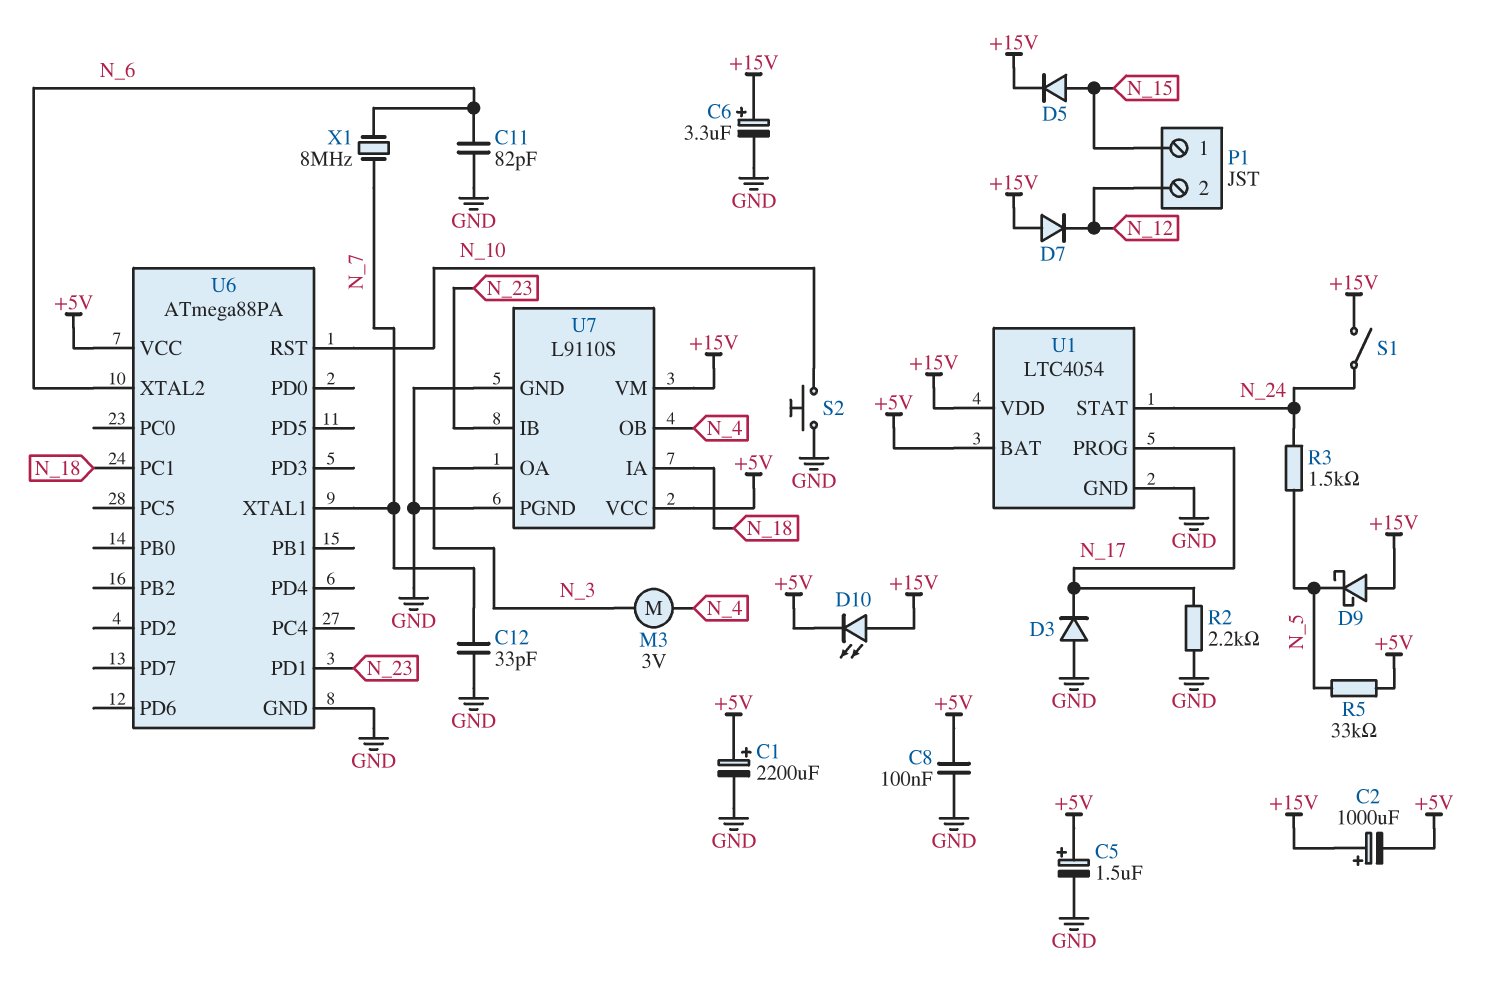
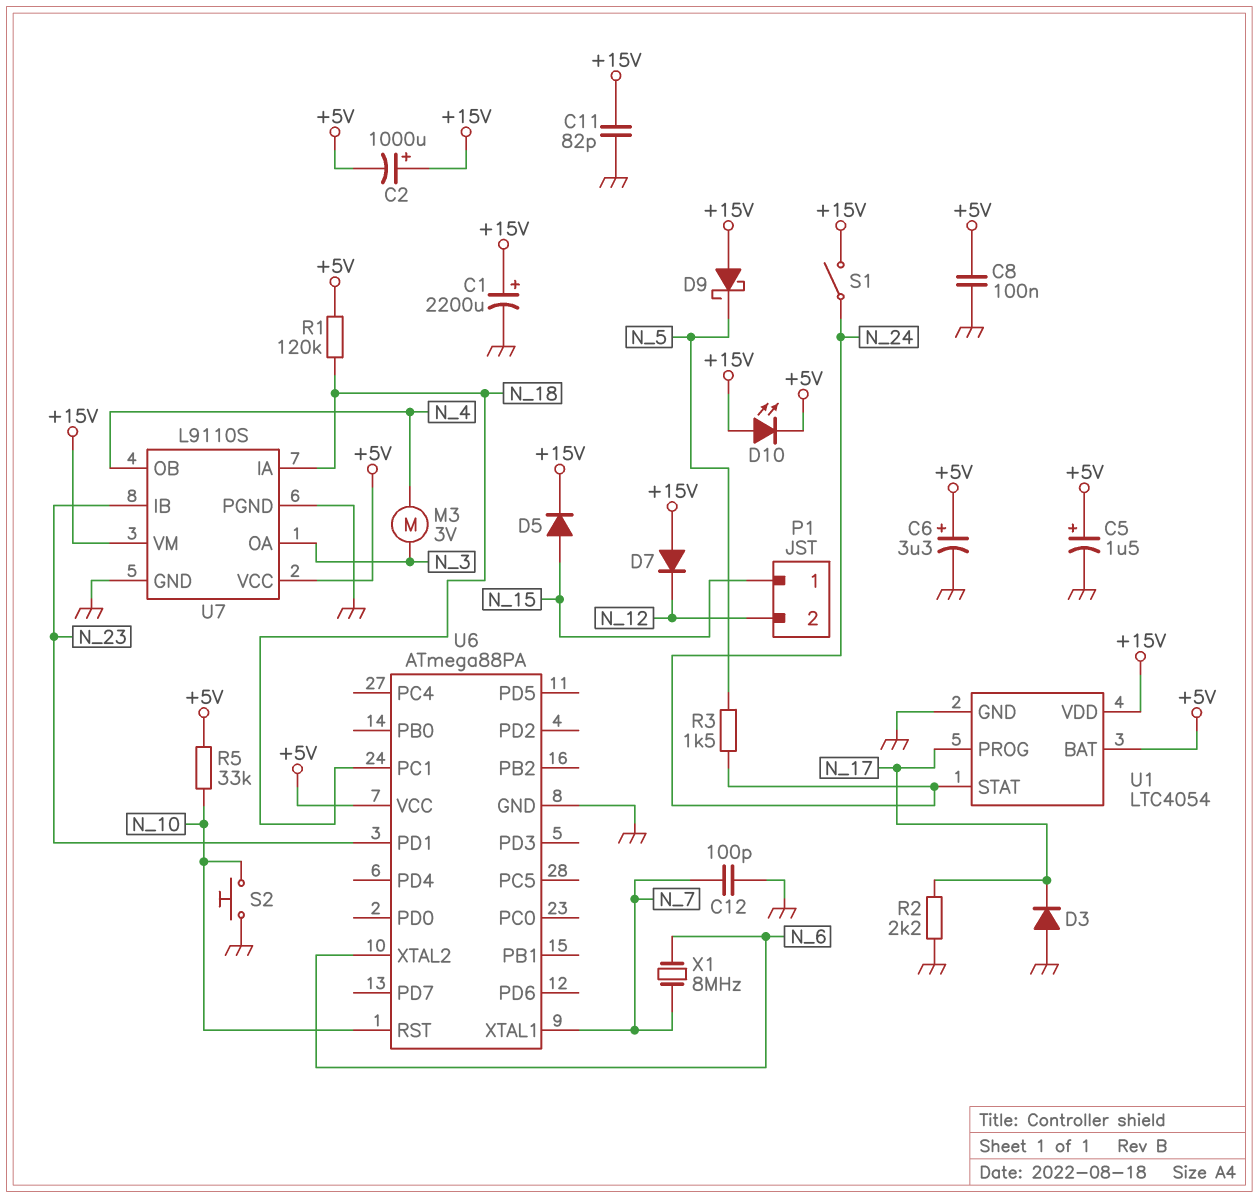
C1: 2200uF (plus +5V, minus GND) -> 2200uF (plus +15V, minus GND)
C6: 3.3uF (plus +15V, minus GND) -> 3.3uF (plus +5V, minus GND)
C11: 82pF (GND, N_6) -> 82pF (+15V, GND)
C12: 33pF (GND, N_7) -> 100pF (GND, N_7)
R1: none -> 120k (+5V, N_18)
R5: 33k (+5V, N_5) -> 33k (+5V, N_10)

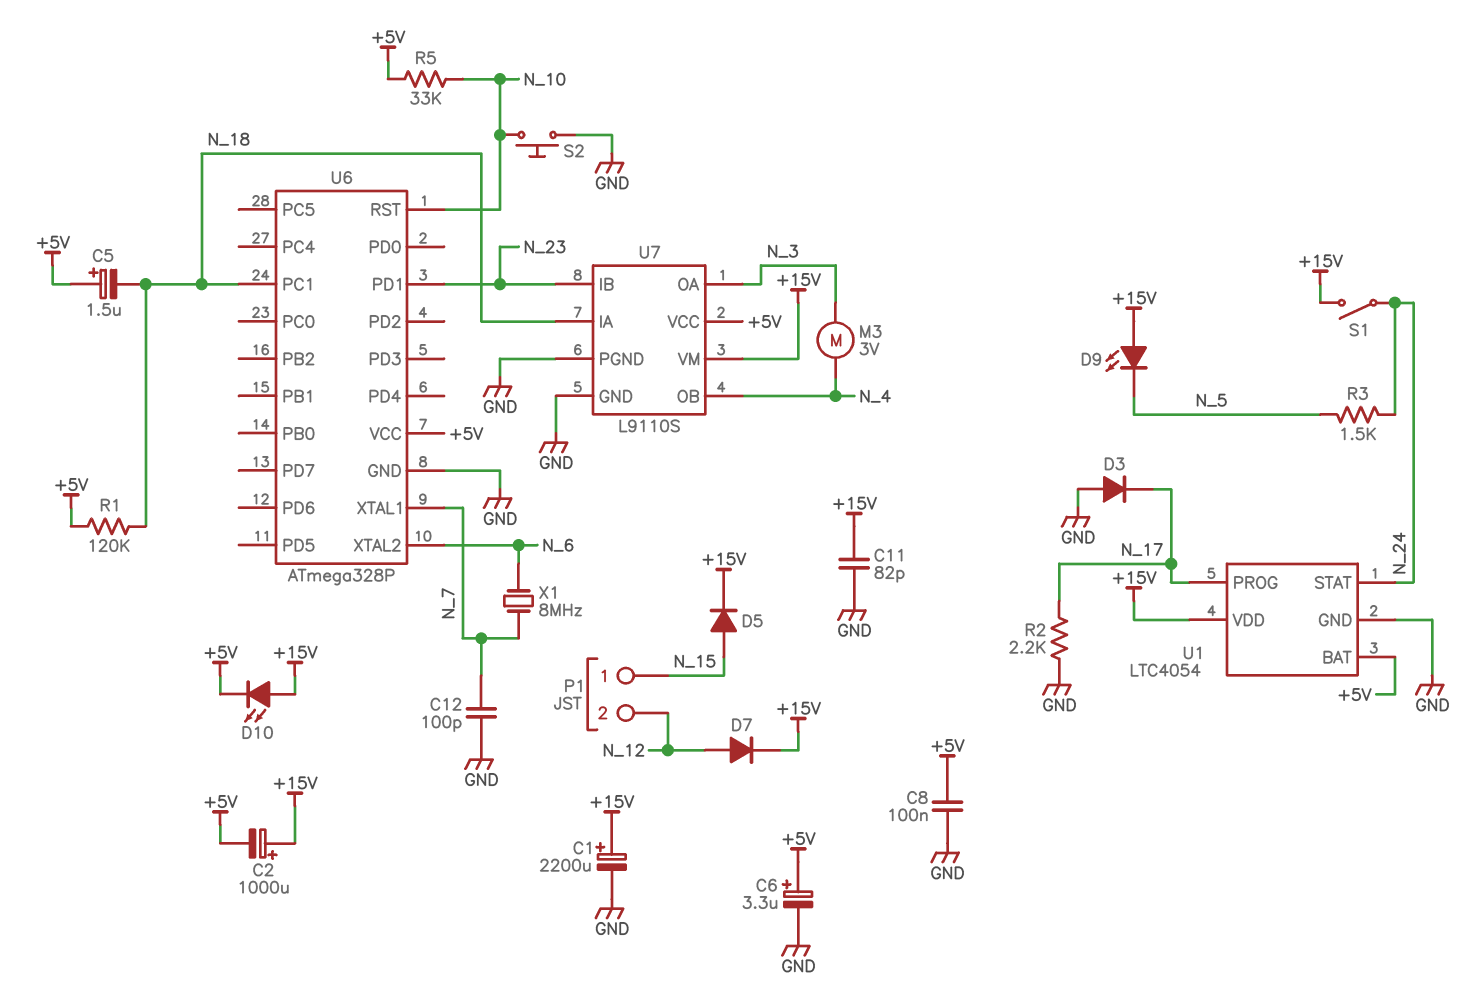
C5: 1.5uF (plus +5V, minus GND) -> 1.5uF (plus +5V, minus N_18)
D7: diode (A +15V, K N_12) -> diode (A N_12, K +15V)
D9: schottky (A +15V, K N_5) -> LED (A +15V, K N_5)
U6: ATmega88PA -> ATmega328P

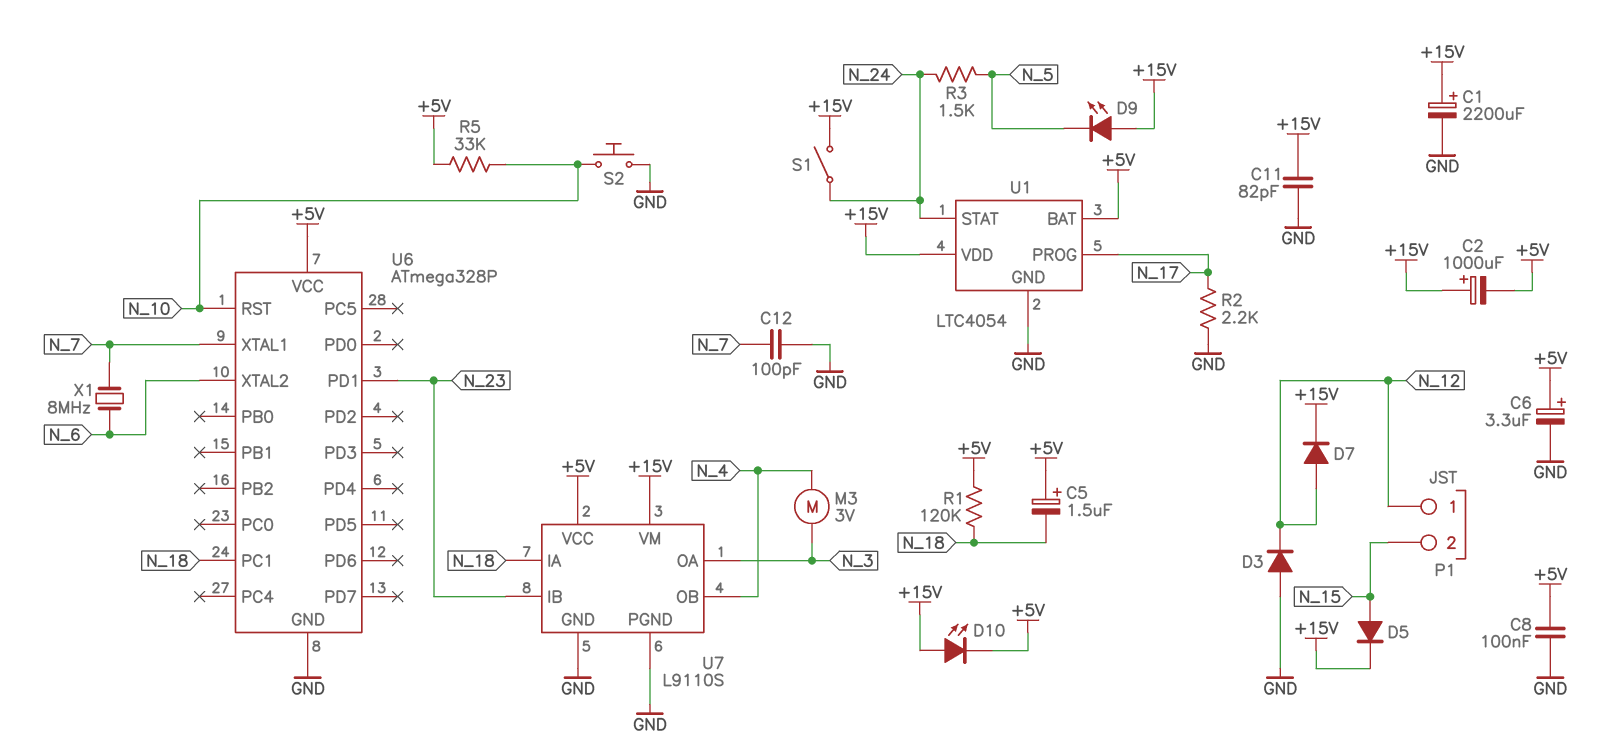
D3: diode (A GND, K N_17) -> diode (A GND, K N_12)
P1 pin 1: N_15 -> N_12
P1 pin 2: N_12 -> N_15

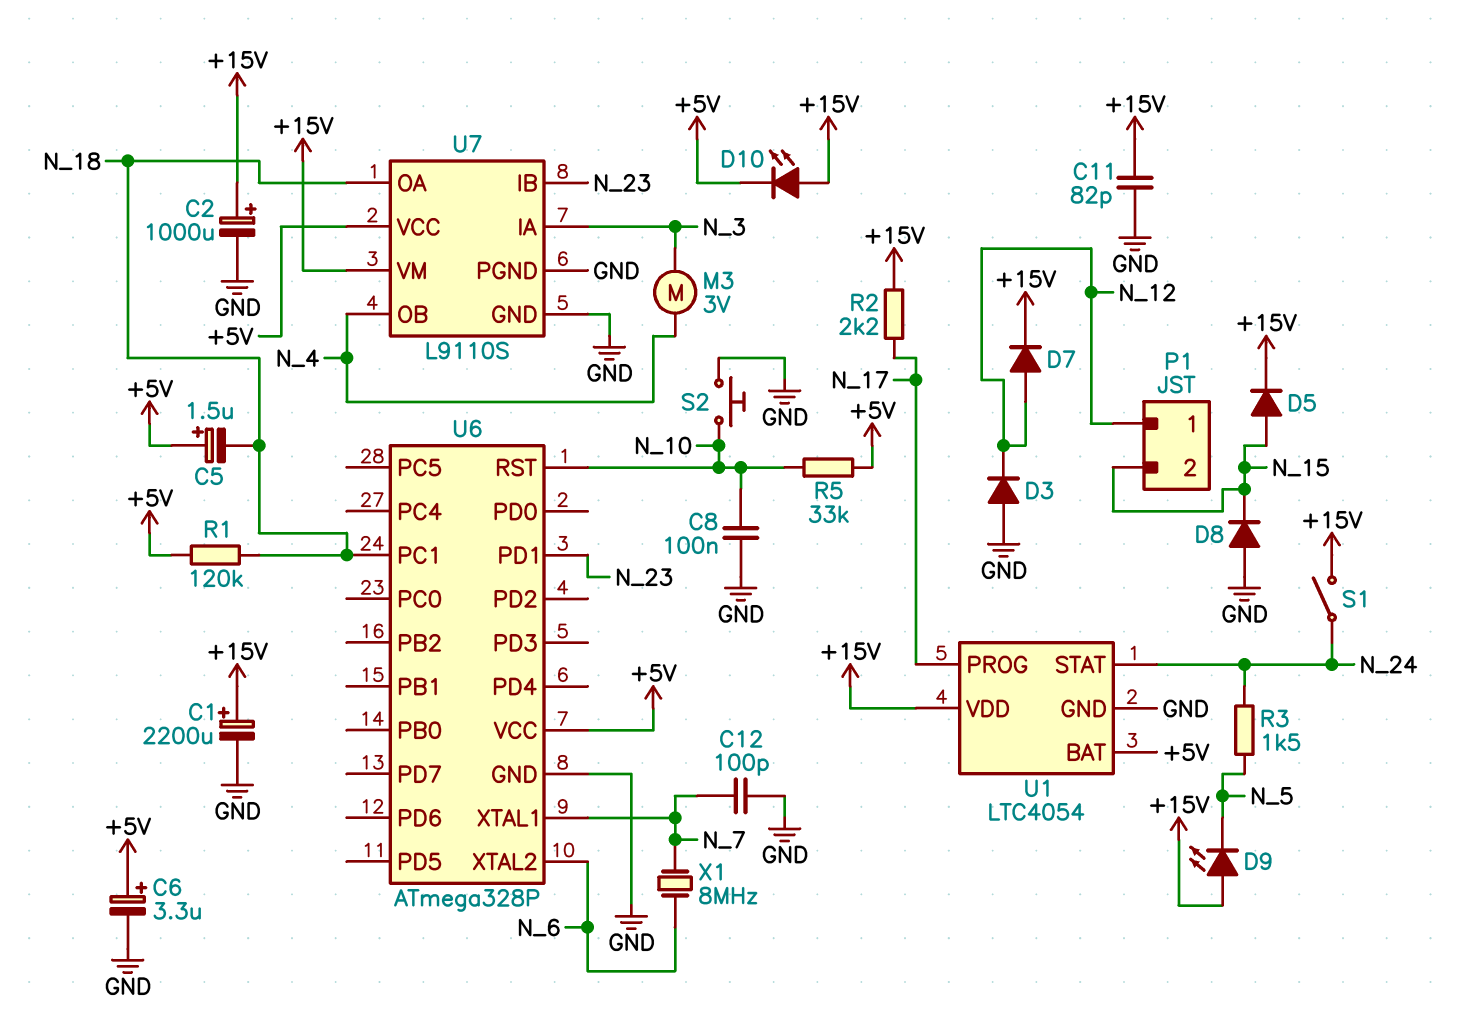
C2: 1000uF (plus +15V, minus +5V) -> 1000uF (plus +15V, minus GND)
C8: 100nF (+5V, GND) -> 100nF (GND, N_10)
D8: none -> diode (A GND, K N_15)
R2: 2.2k (GND, N_17) -> 2.2k (+15V, N_17)
U7 pin IA: N_18 -> N_3
U7 pin OA: N_3 -> N_18

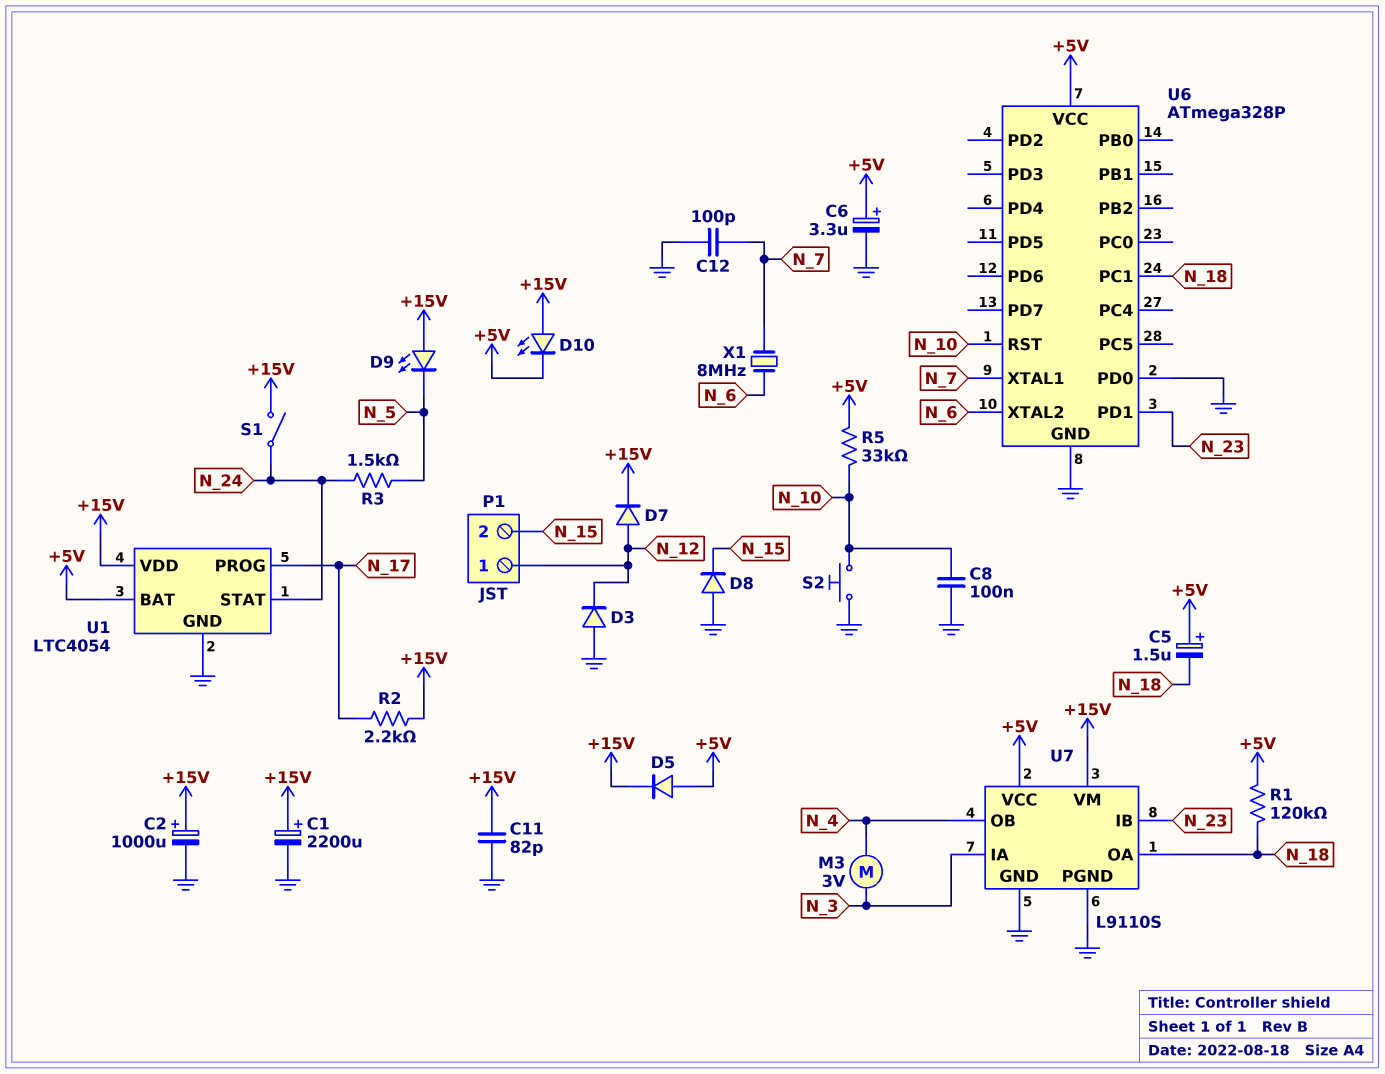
D5: diode (A N_15, K +15V) -> diode (A +5V, K +15V)
U6 pin PD0: none -> GND

